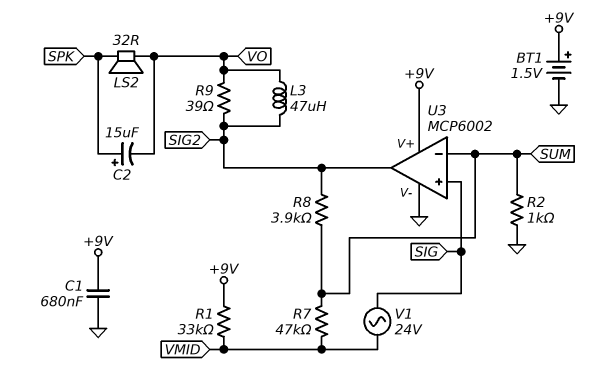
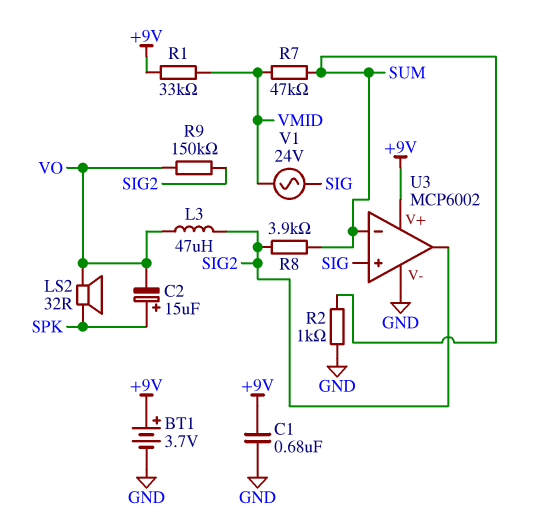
BT1: 1.5V (plus +9V, minus GND) -> 3.7V (plus +9V, minus GND)
R9: 39 (SIG2, VO) -> 150k (SIG2, VO)

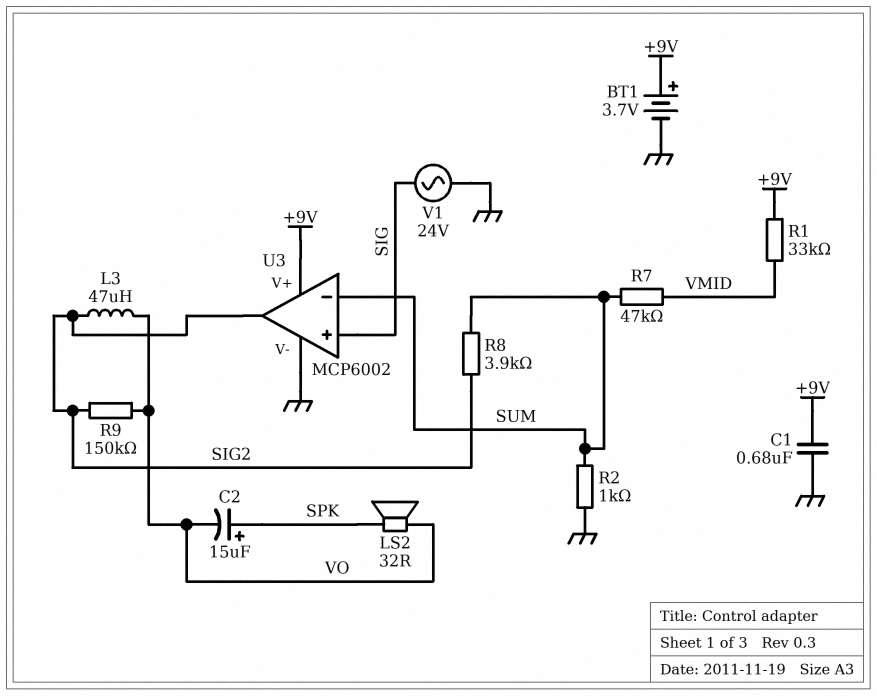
V1: AC 24V (SIG, VMID) -> AC 24V (GND, SIG)

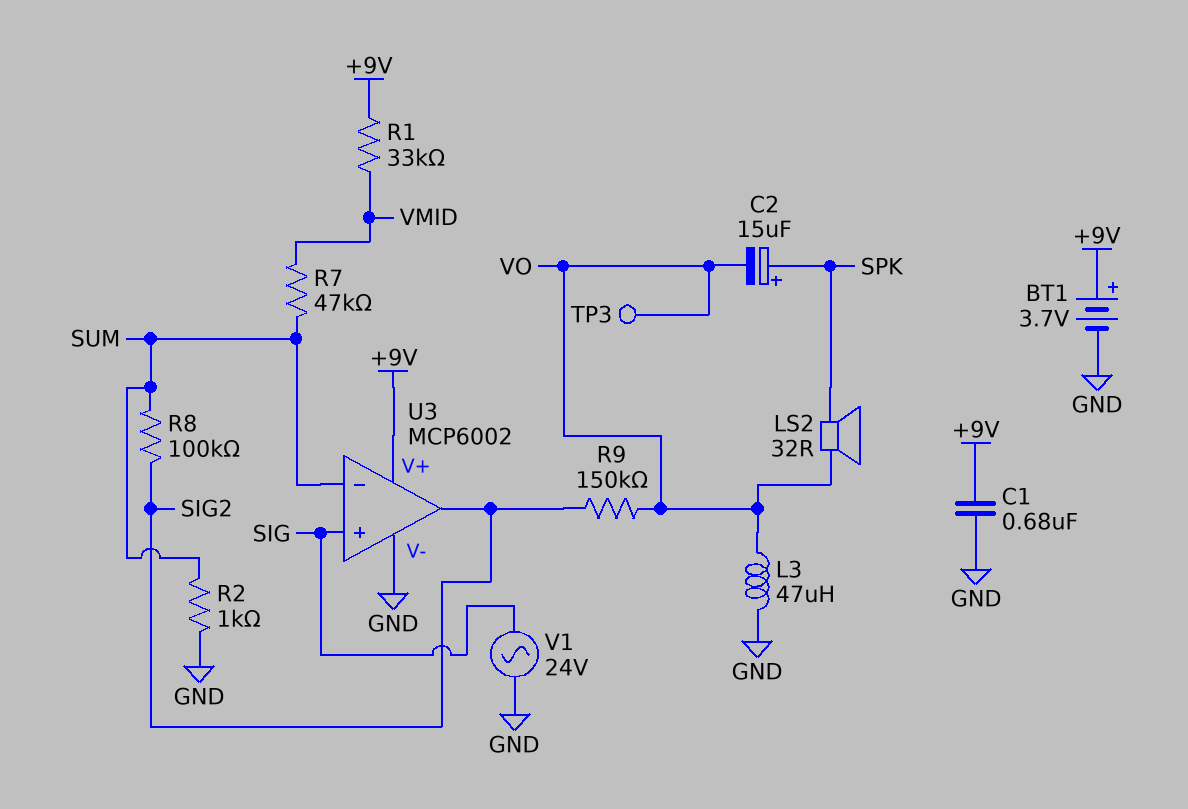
L3: 47uH (SIG2, VO) -> 47uH (GND, VO)
R8: 3.9k (SIG2, SUM) -> 100k (SIG2, SUM)
TP3: none -> test point (VO)

